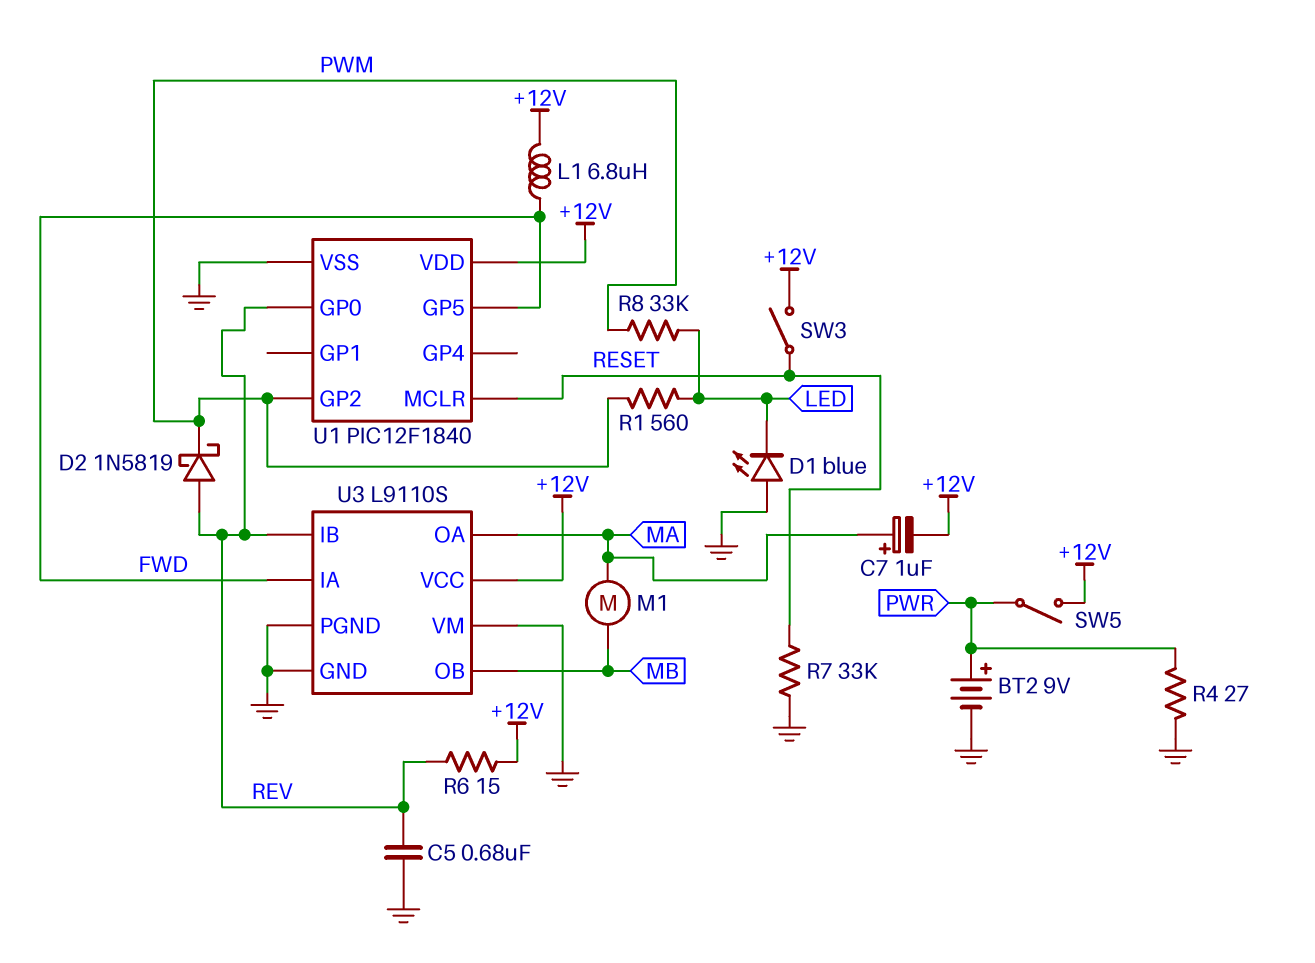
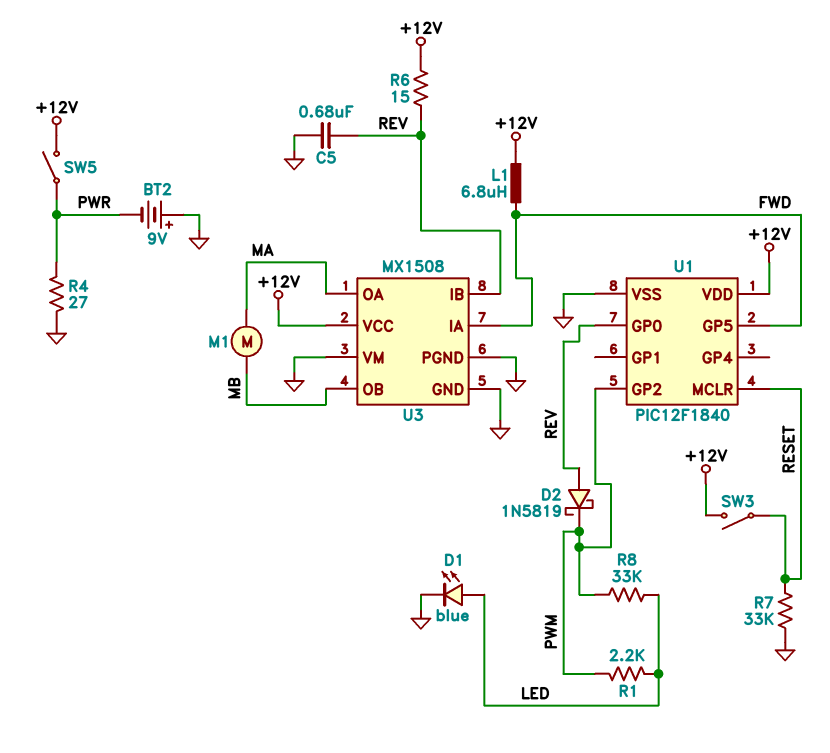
BT2: 9V (plus PWR, minus GND) -> 9V (plus GND, minus PWR)
C7: 1uF (plus MA, minus +12V) -> none
D1: LED blue (A GND, K LED) -> LED blue (A LED, K GND)
R1: 560 (LED, PWM) -> 2.2k (LED, PWM)
U3: L9110S -> MX1508

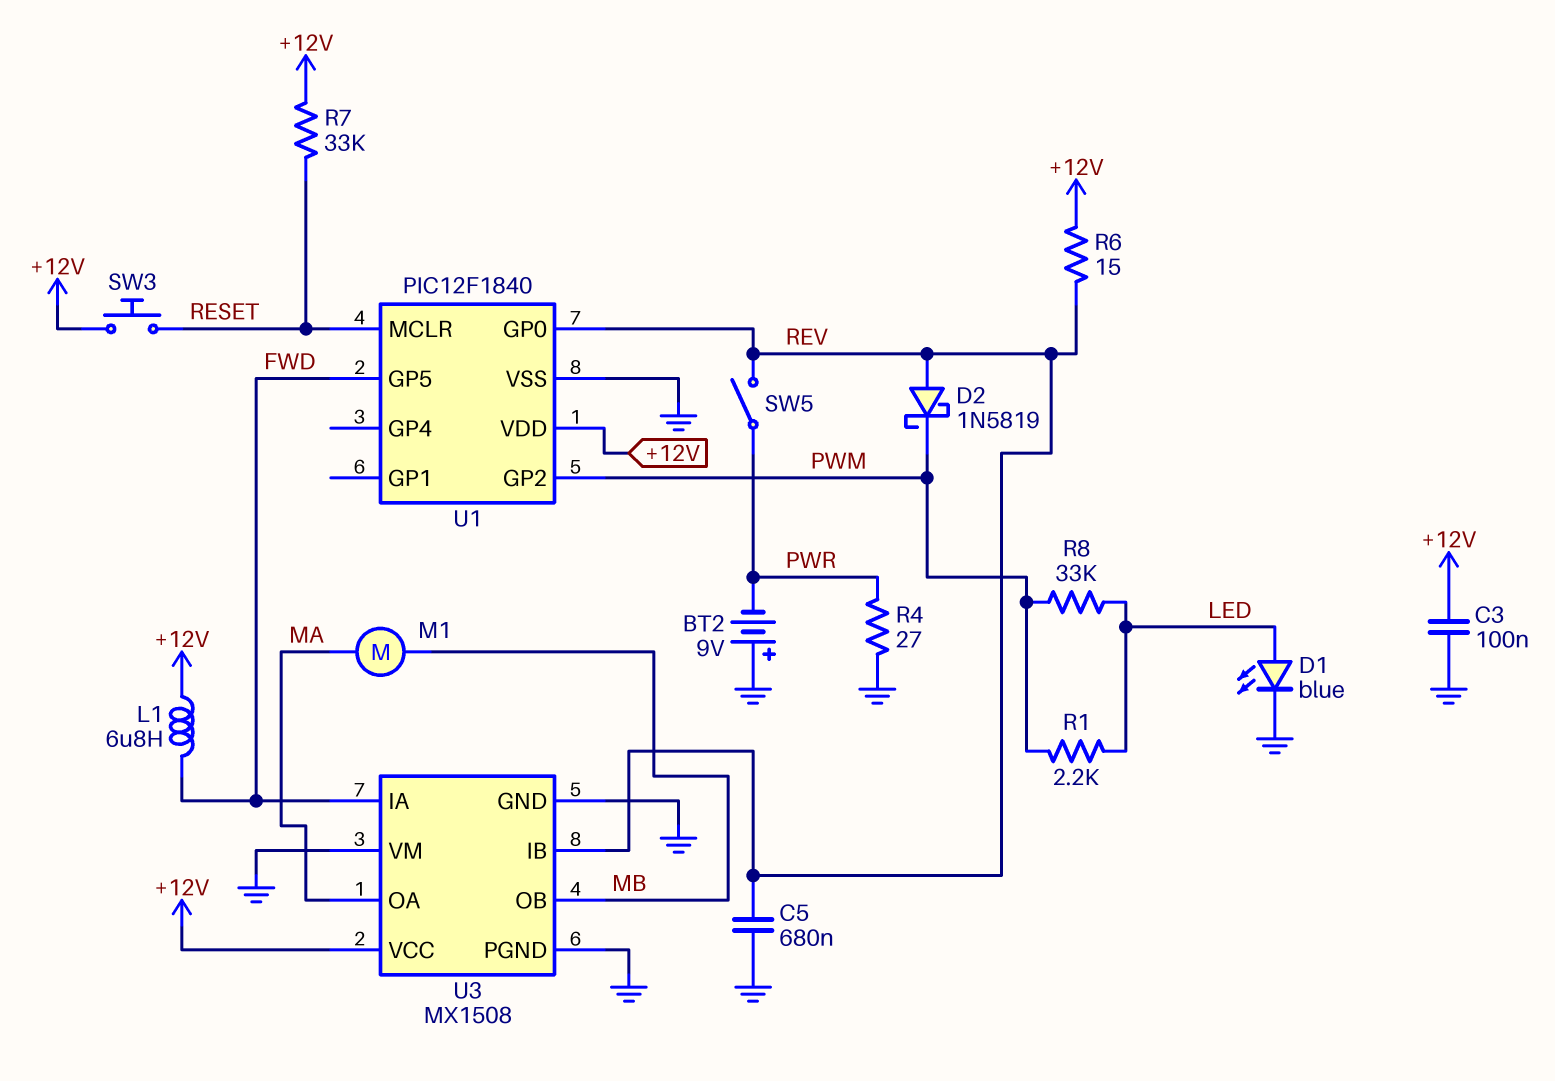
C3: none -> 100nF (+12V, GND)
R7: 33k (GND, RESET) -> 33k (+12V, RESET)
SW3: switch (+12V, RESET) -> button (+12V, RESET)
SW5: switch (+12V, PWR) -> switch (PWR, REV)

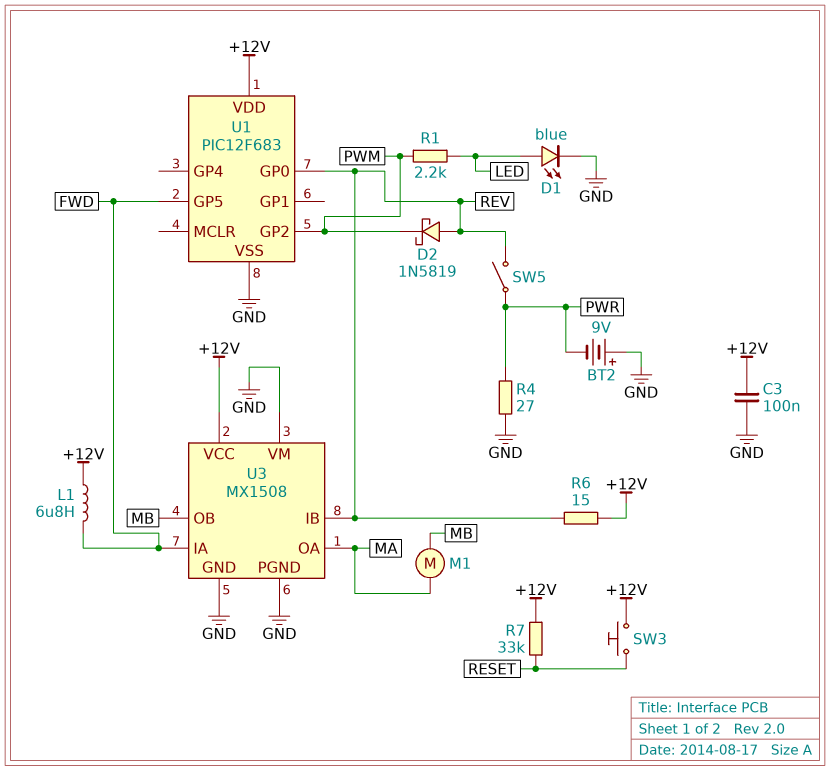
C5: 680nF (GND, REV) -> none
R8: 33k (LED, PWM) -> none
U1: PIC12F1840 -> PIC12F683
U1 pin MCLR: RESET -> none

